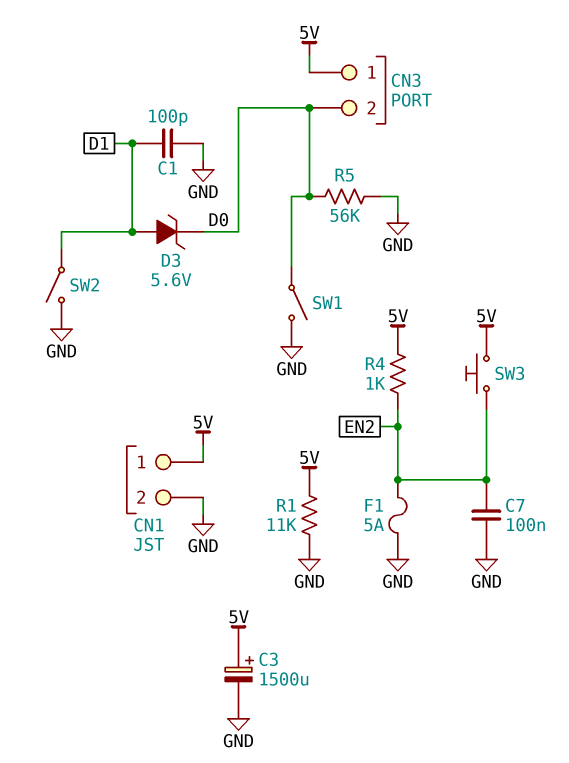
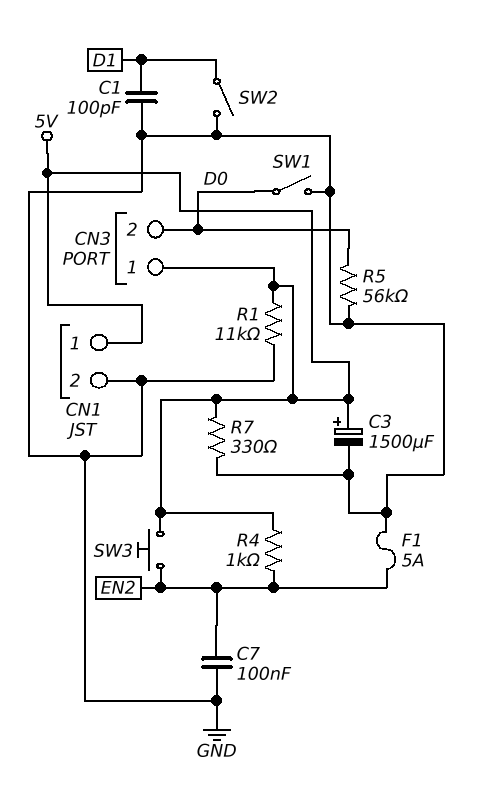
D3: zener 5.6V (A D1, K D0) -> none
R7: none -> 330 (5V, GND)

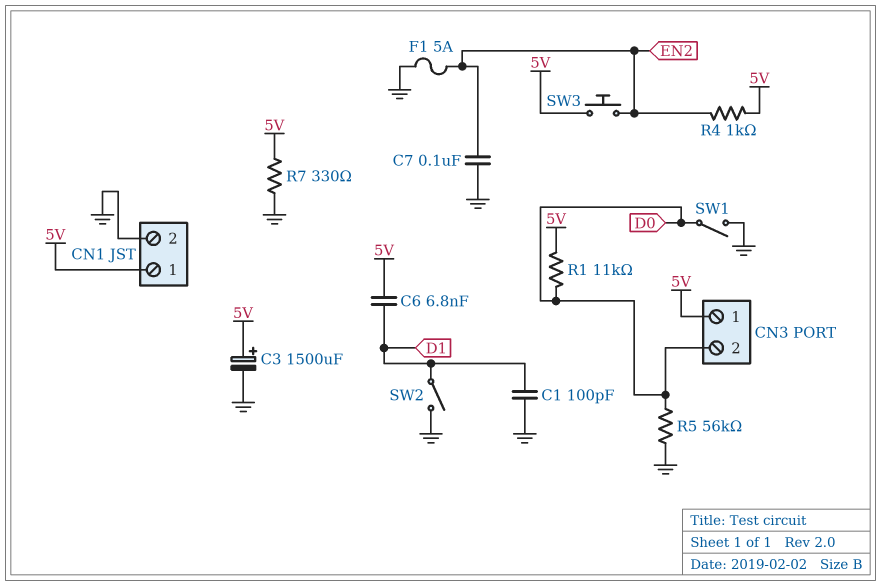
C6: none -> 6.8nF (5V, D1)
R1: 11k (5V, GND) -> 11k (5V, D0)

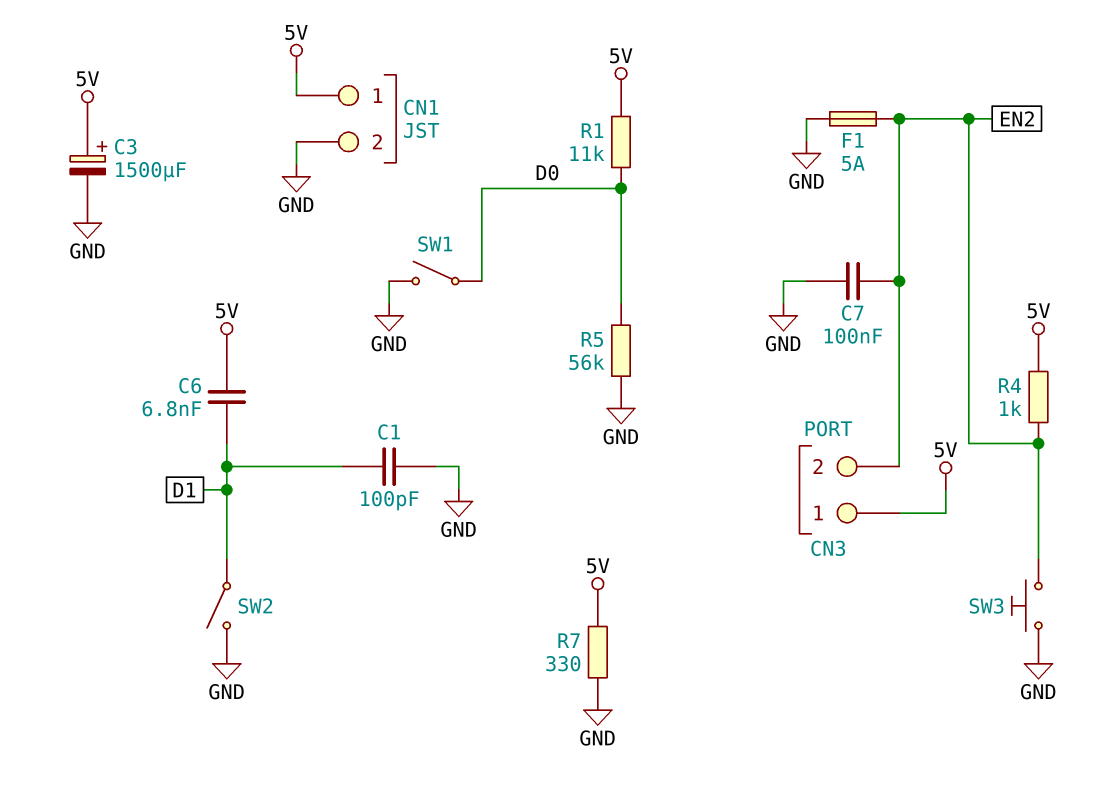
CN3 pin 2: D0 -> EN2
SW3: button (5V, EN2) -> button (EN2, GND)

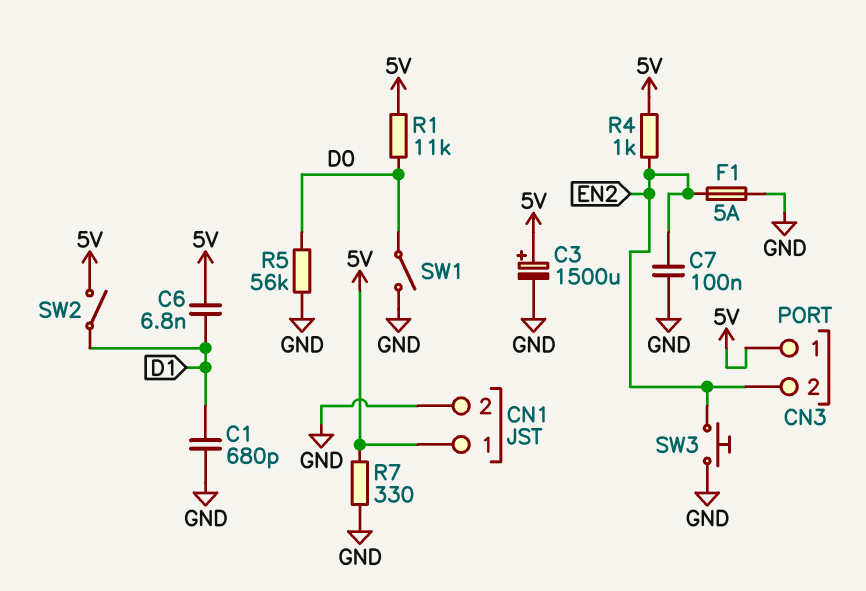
C1: 100pF (D1, GND) -> 680pF (D1, GND)
SW2: switch (D1, GND) -> switch (5V, D1)

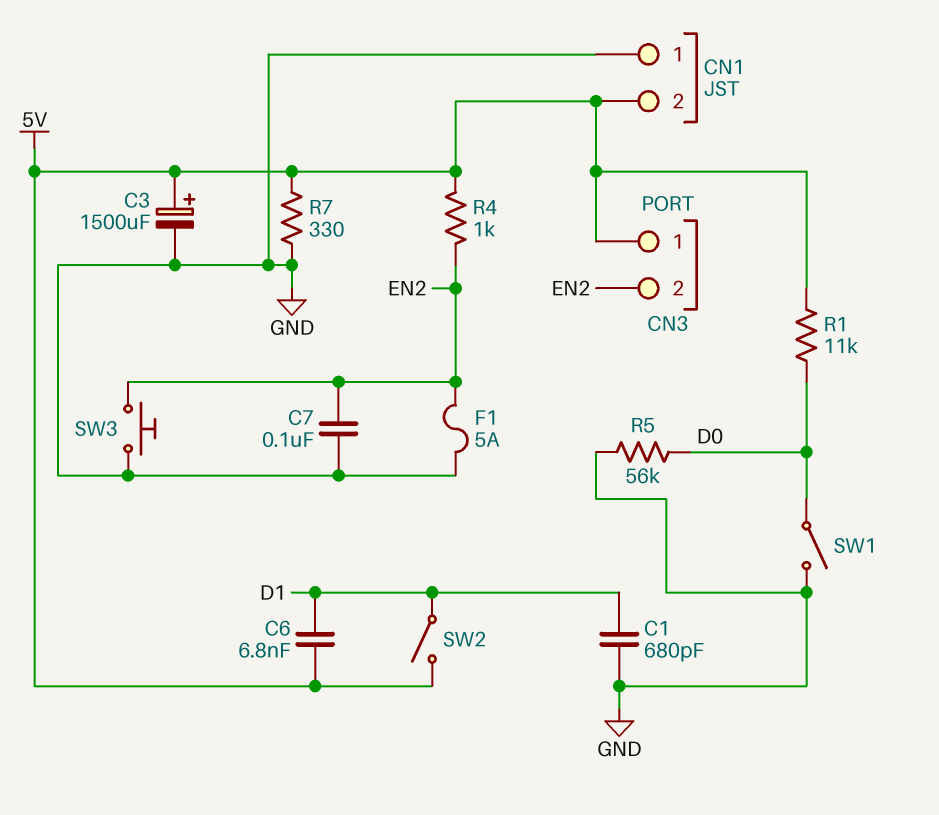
CN1 pin 1: 5V -> GND
CN1 pin 2: GND -> 5V

